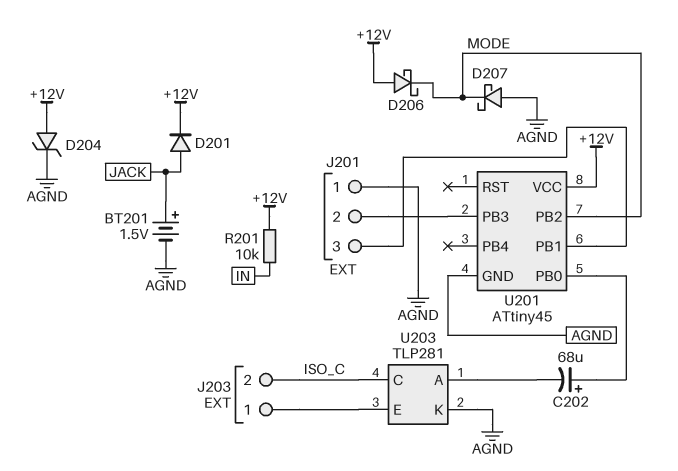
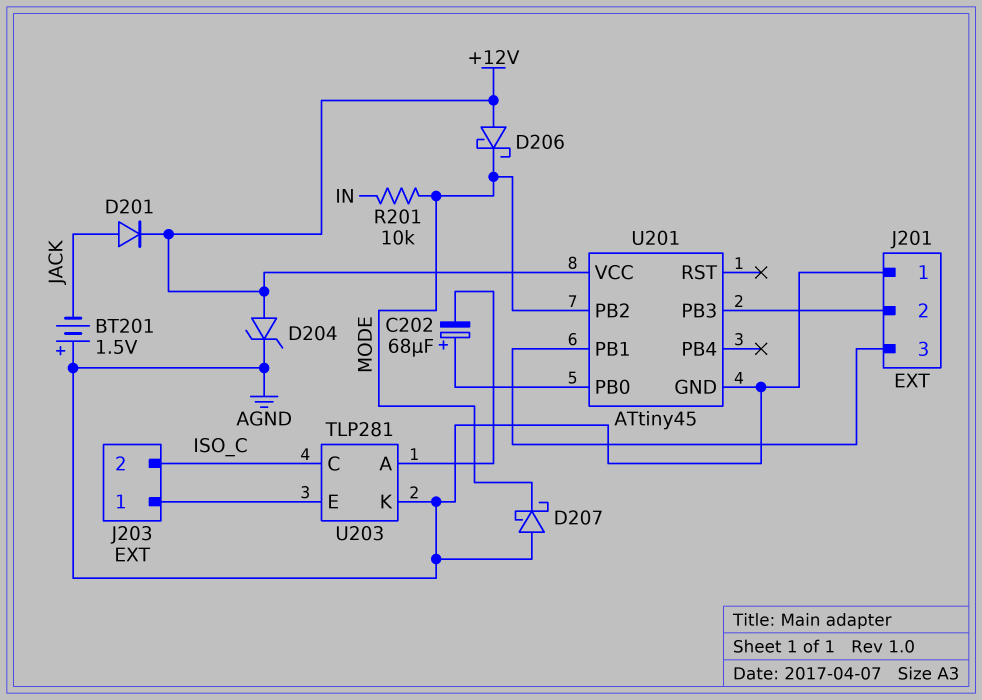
BT201: 1.5V (plus JACK, minus AGND) -> 1.5V (plus AGND, minus JACK)
R201: 10k (+12V, IN) -> 10k (IN, MODE)

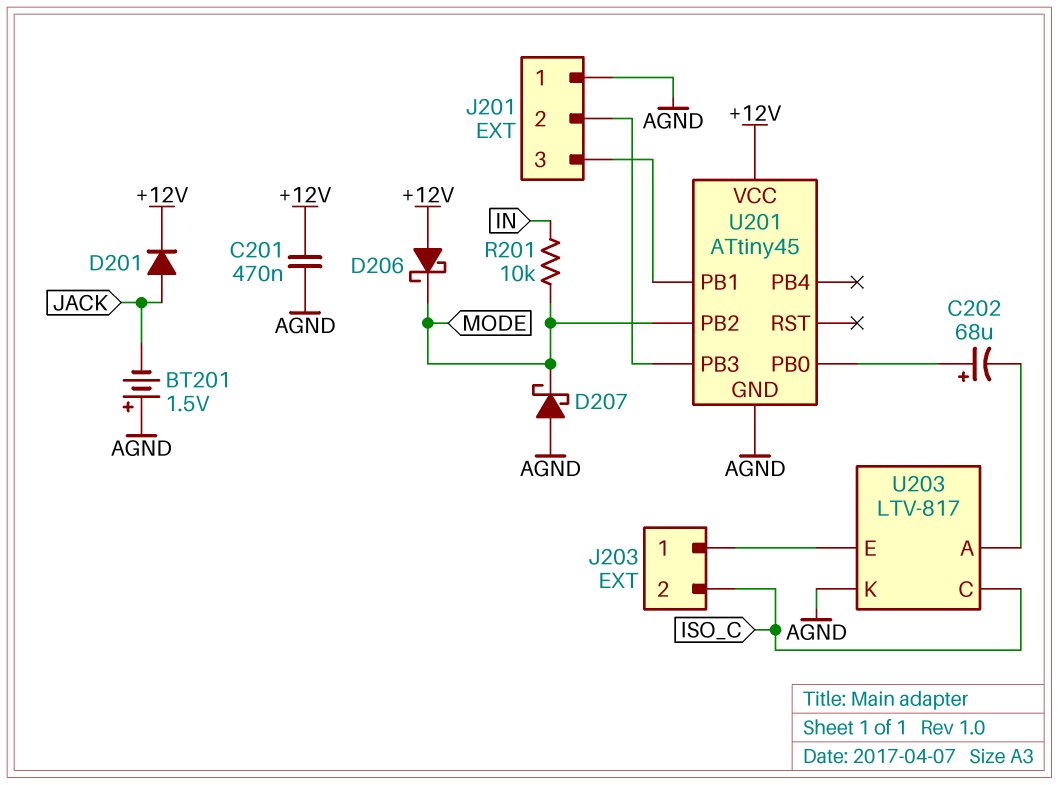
C201: none -> 470nF (+12V, AGND)
D204: zener (A +12V, K AGND) -> none
U203: TLP281 -> LTV-817

